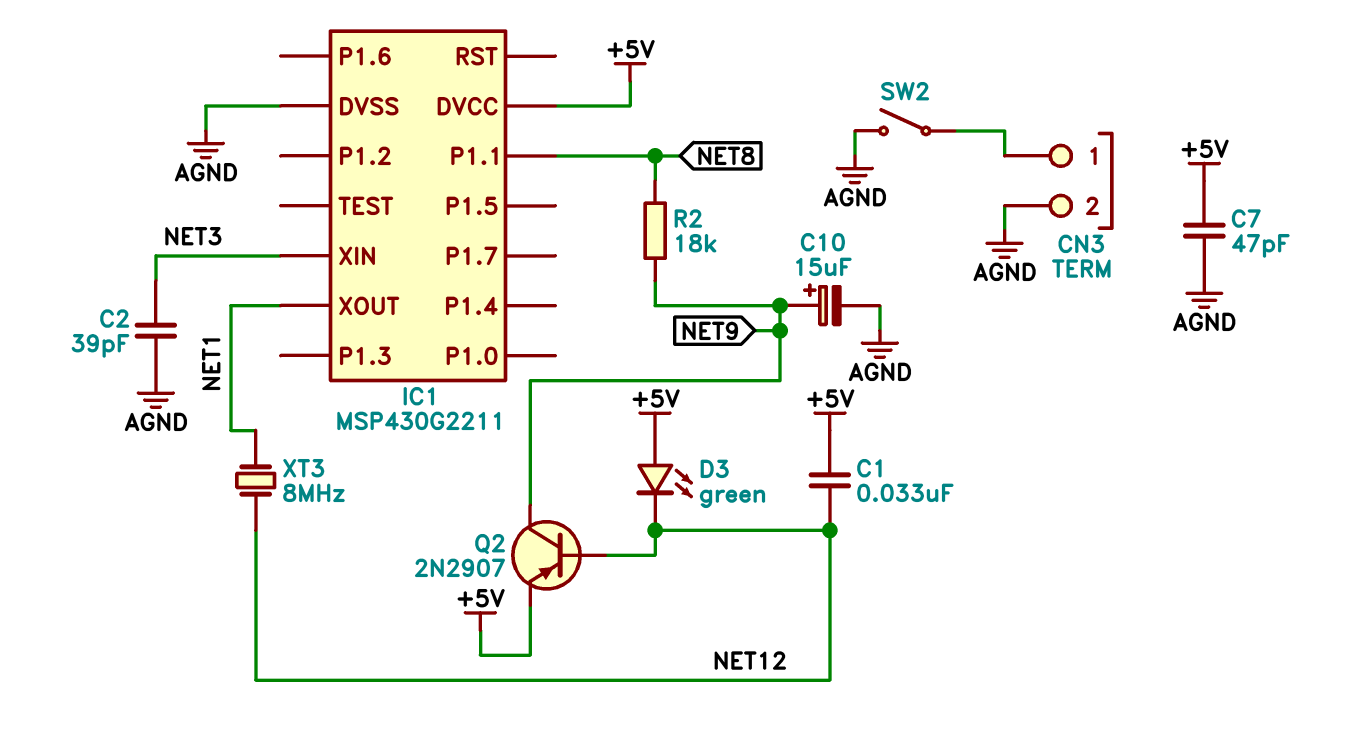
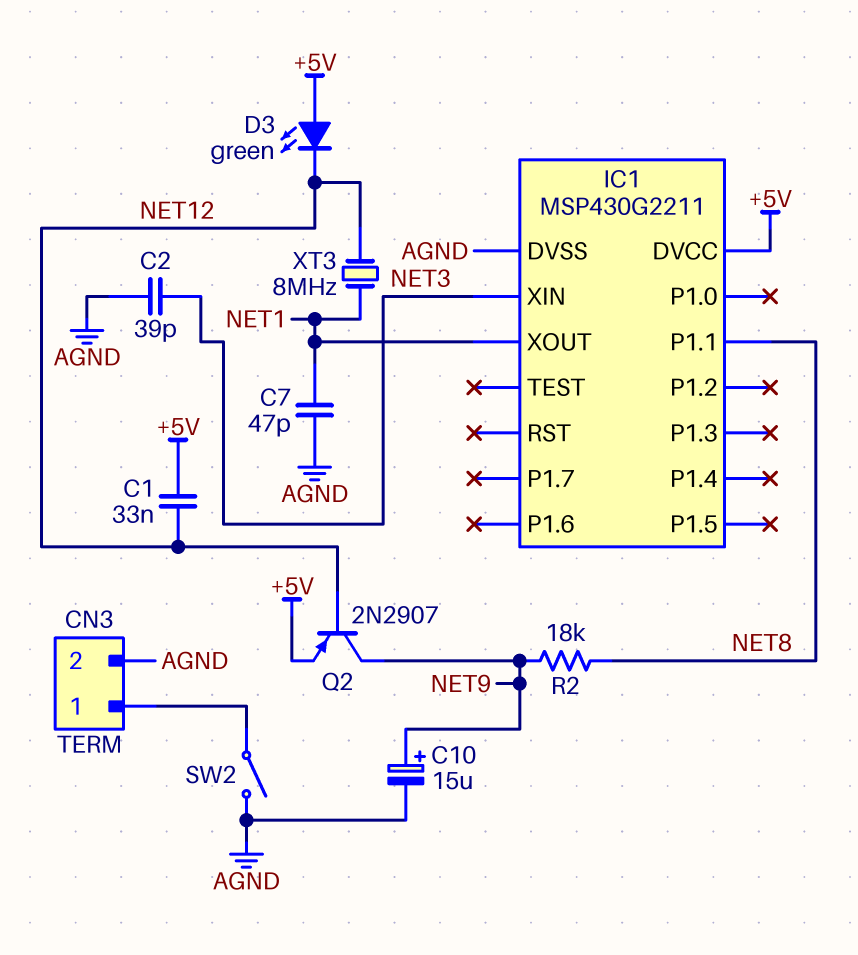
C7: 47pF (+5V, AGND) -> 47pF (AGND, NET1)

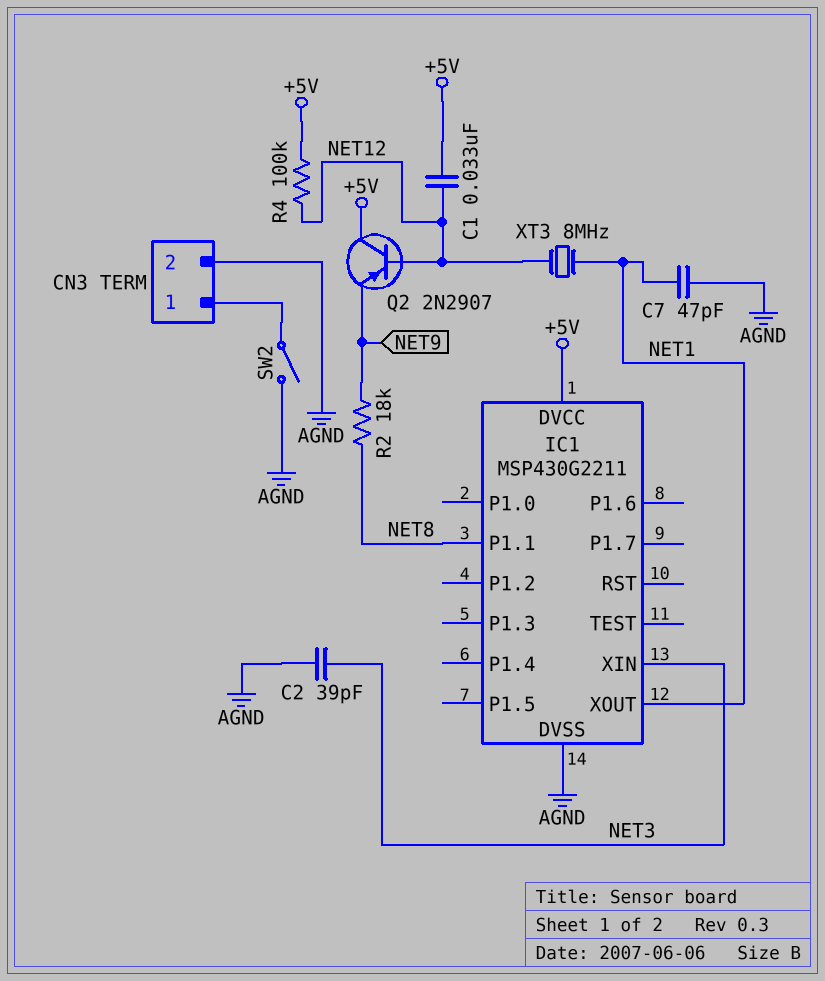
C10: 15uF (plus NET9, minus AGND) -> none
D3: LED green (A +5V, K NET12) -> none
Q2: PNP 2N2907 (B NET12, C NET9, E +5V) -> PNP 2N2907 (B NET12, C +5V, E NET9)
R4: none -> 100k (+5V, NET12)

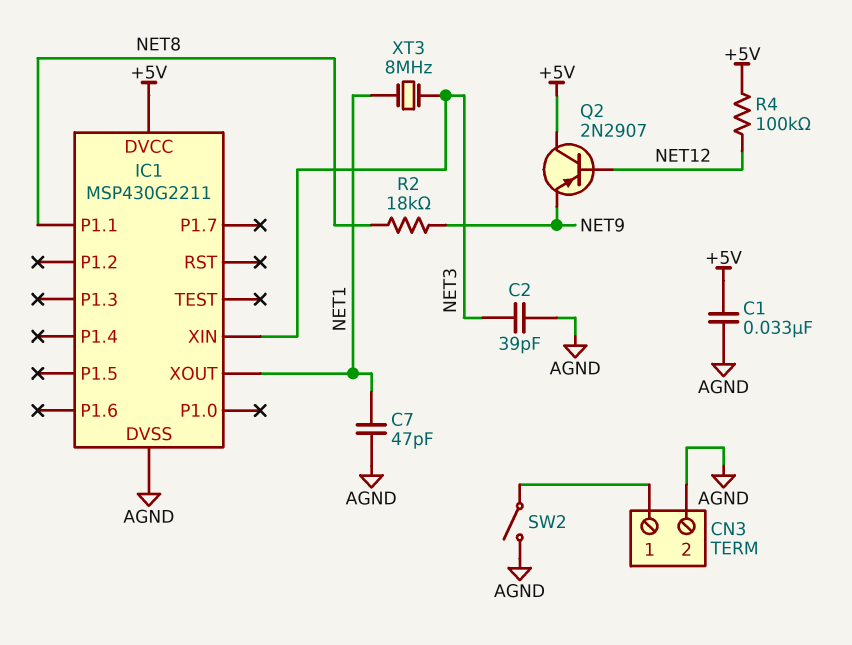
C1: 33nF (+5V, NET12) -> 33nF (+5V, AGND)
XT3: 8MHz (NET1, NET12) -> 8MHz (NET1, NET3)

